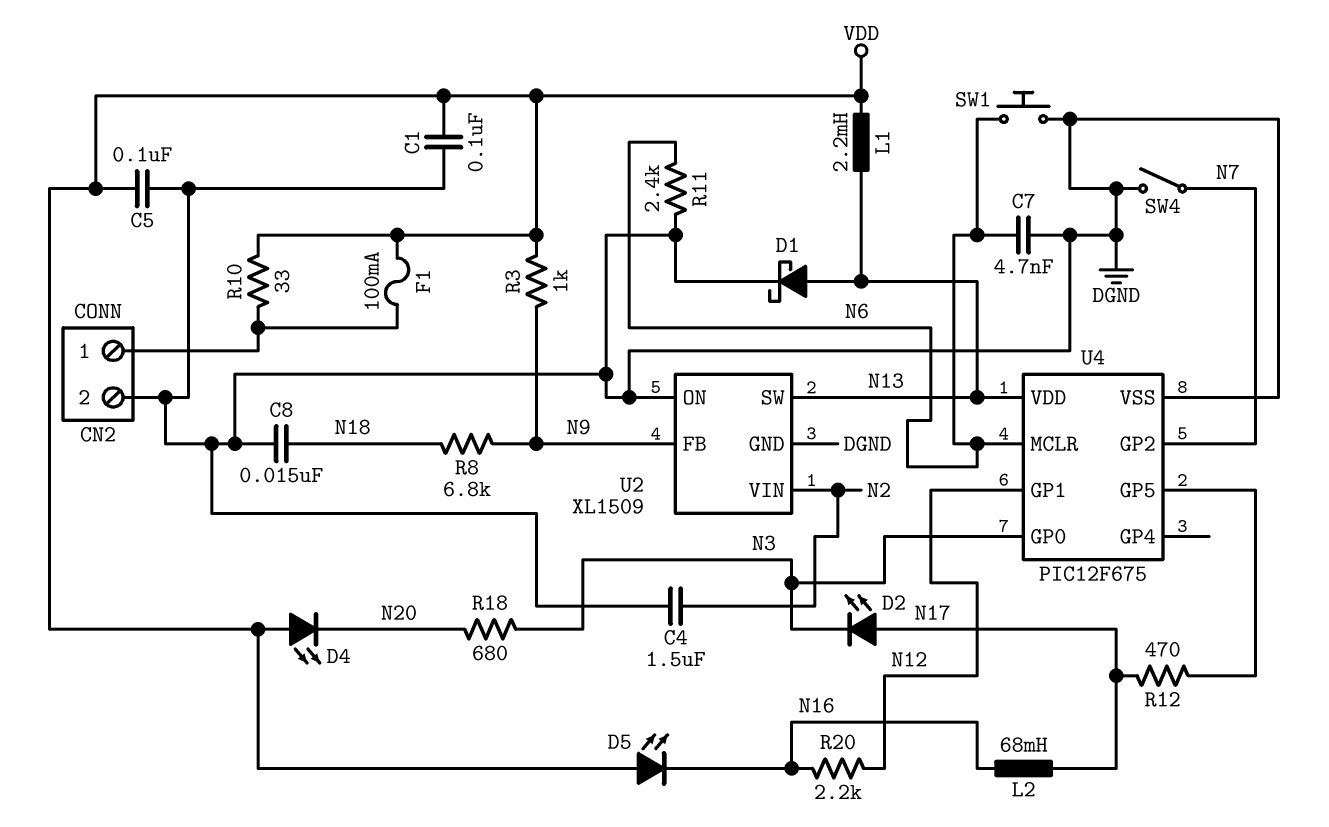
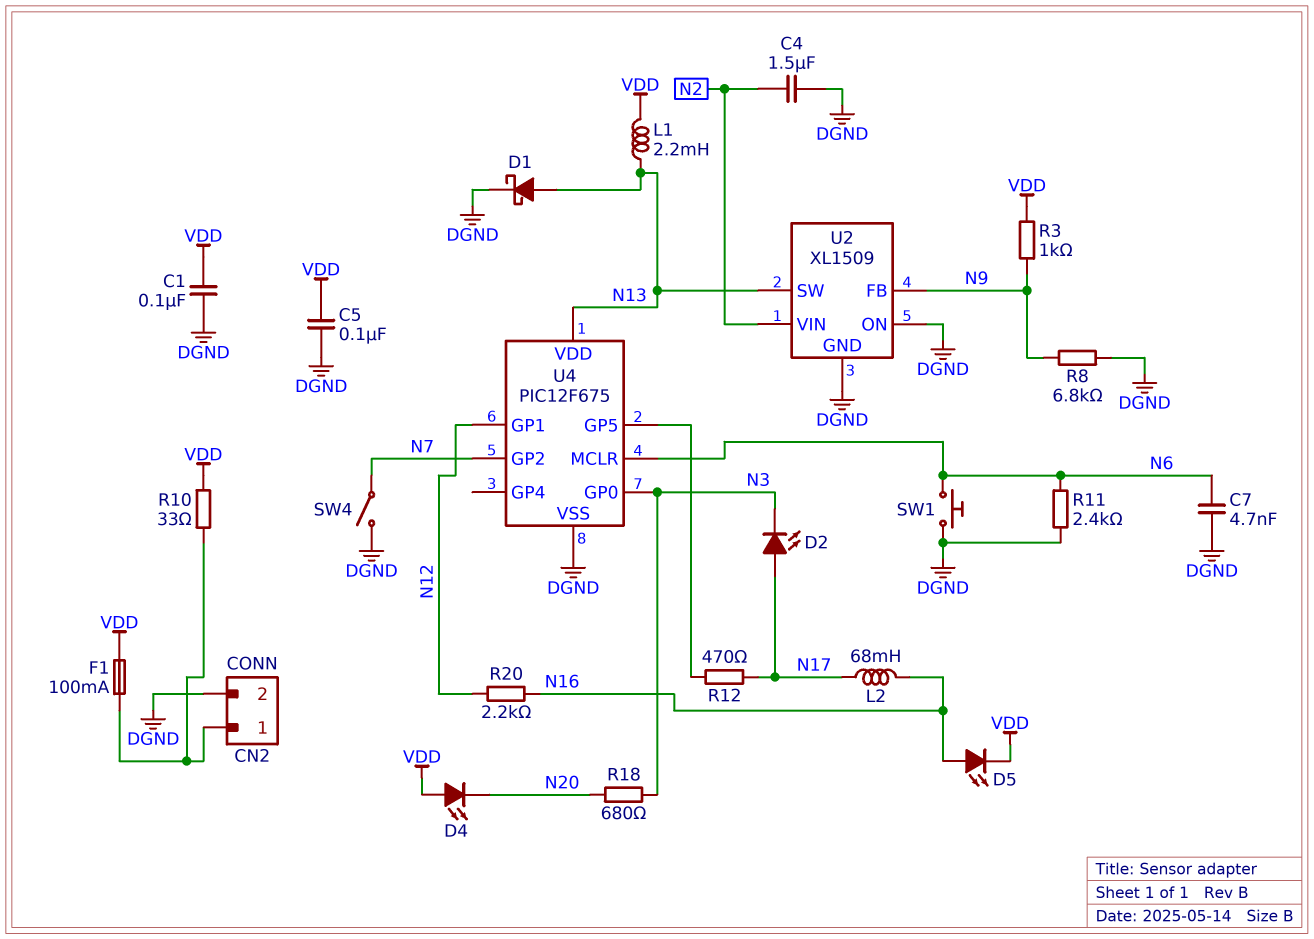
C8: 15nF (DGND, N18) -> none
D5: LED (A VDD, K N16) -> LED (A N16, K VDD)
R8: 6.8k (N9, N18) -> 6.8k (DGND, N9)

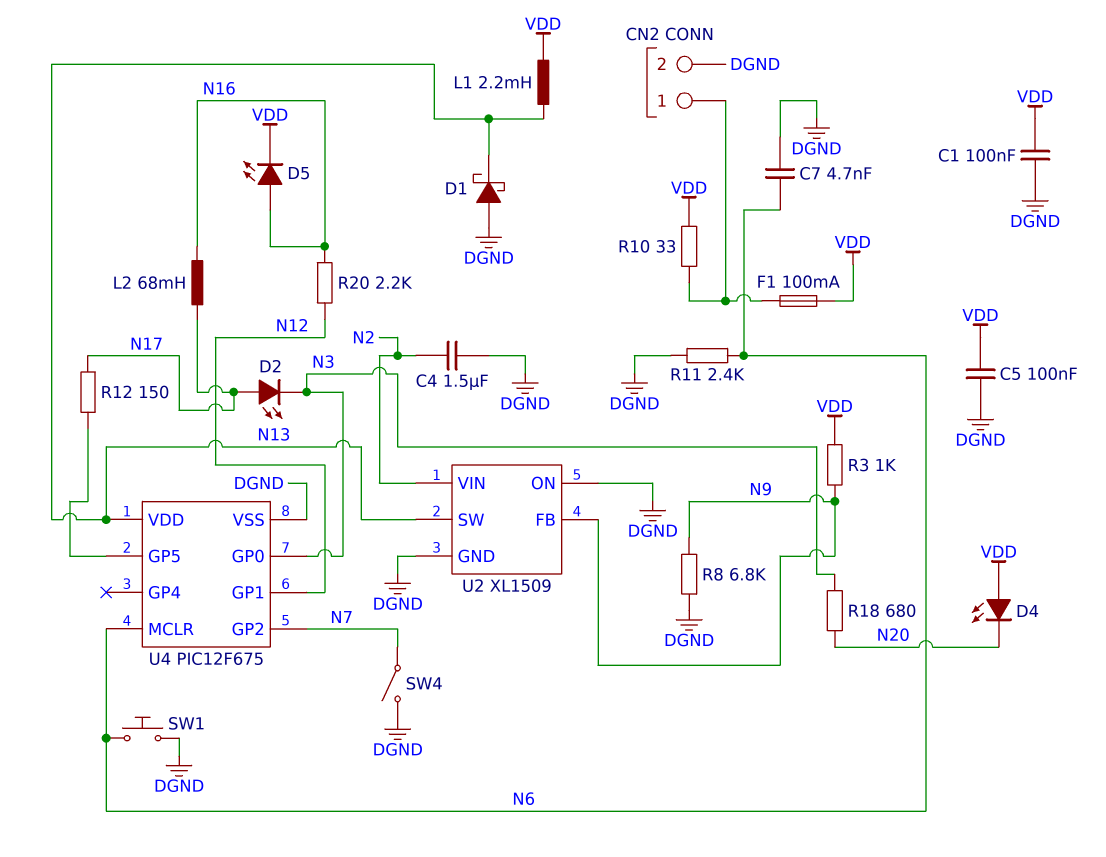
D1: schottky (A N13, K DGND) -> schottky (A DGND, K N13)
R12: 470 (N17, U4/GP5) -> 150 (N17, U4/GP5)

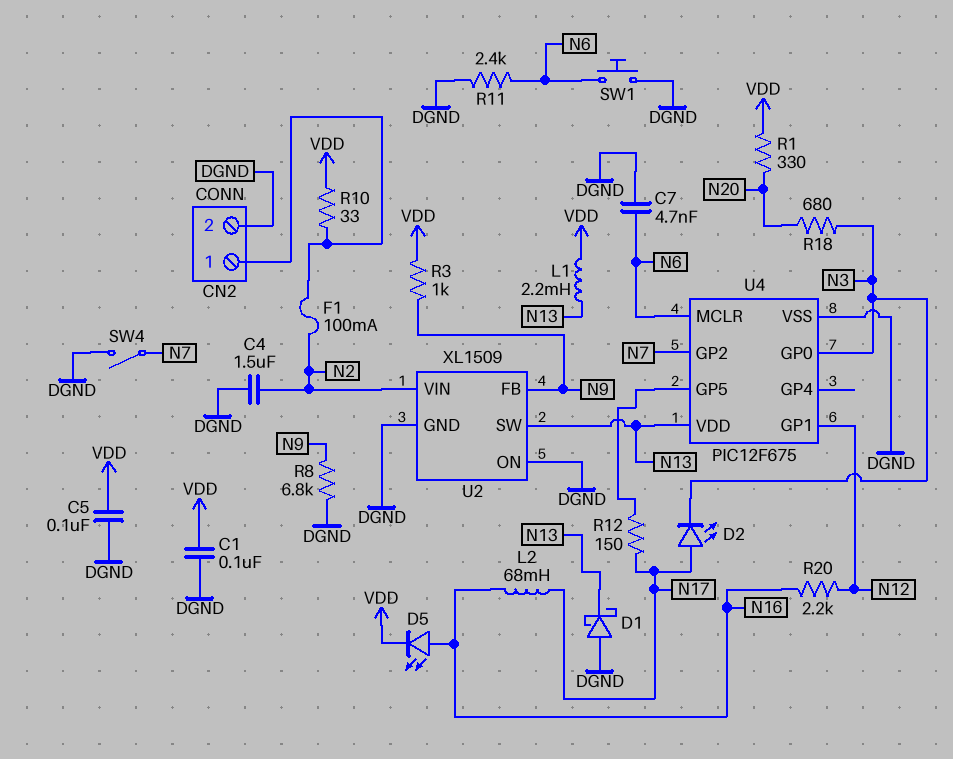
D4: LED (A VDD, K N20) -> none
F1: 100mA (CN2/1, VDD) -> 100mA (CN2/1, N2)
R1: none -> 330 (N20, VDD)

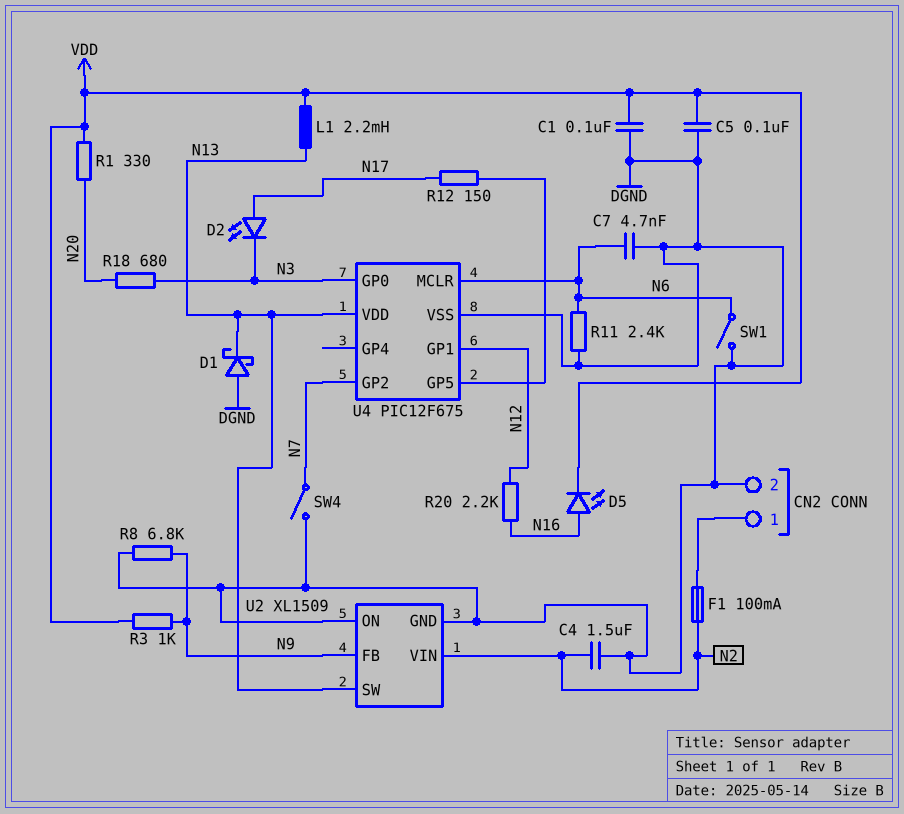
L2: 68mH (N16, N17) -> none
R10: 33 (CN2/1, VDD) -> none
SW1: button (DGND, N6) -> switch (DGND, N6)

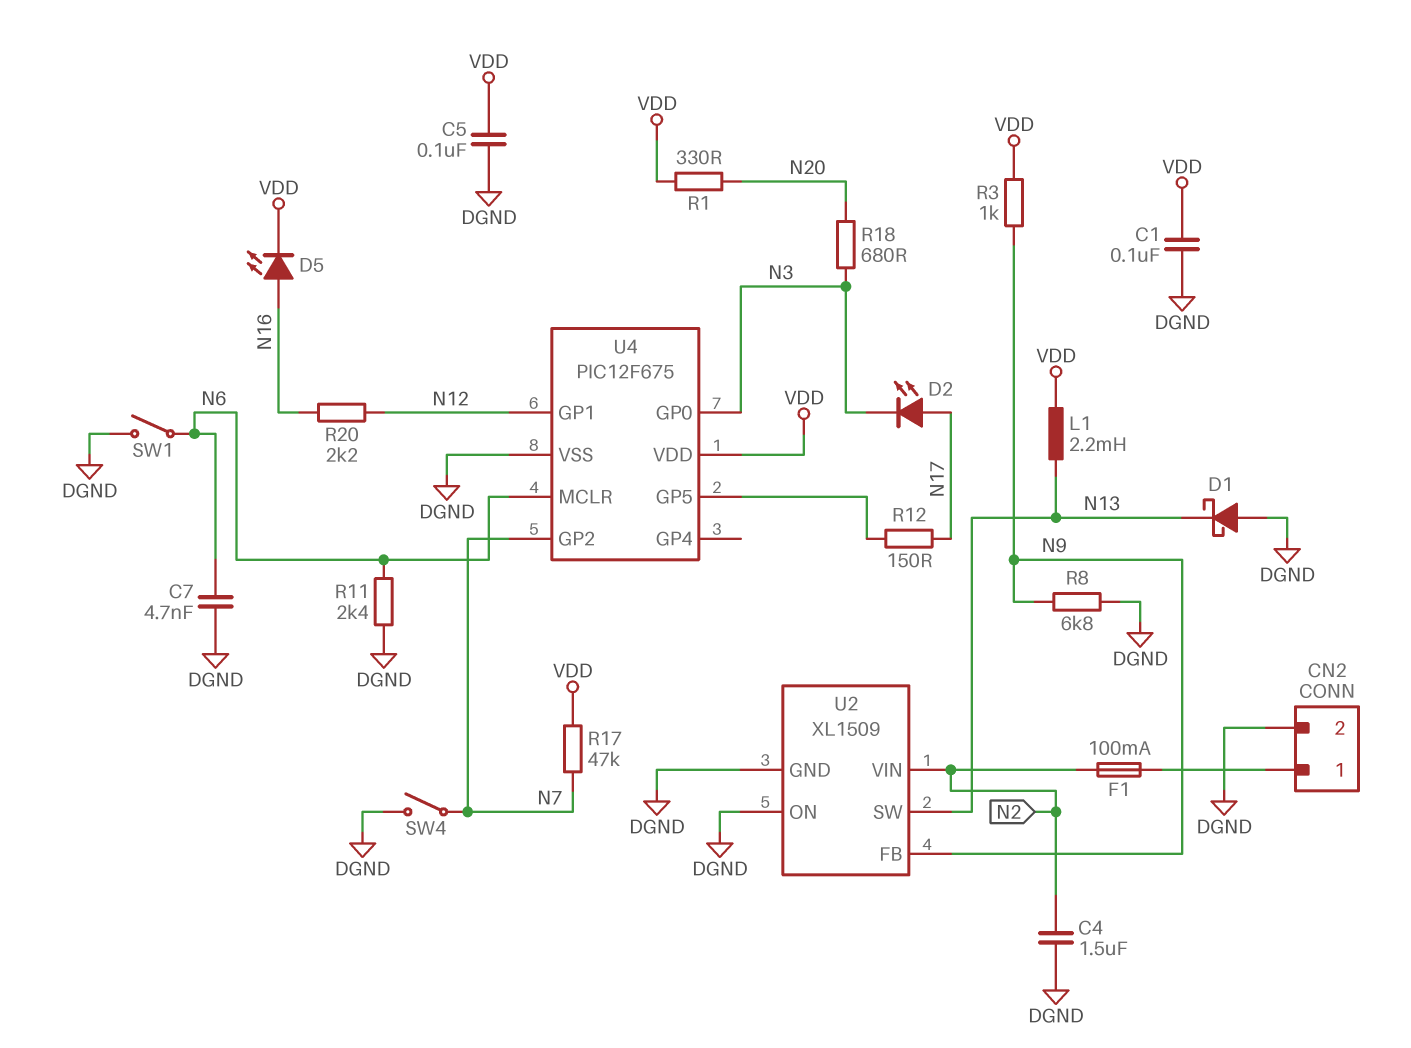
R17: none -> 47k (N7, VDD)
U4 pin VDD: N13 -> VDD

